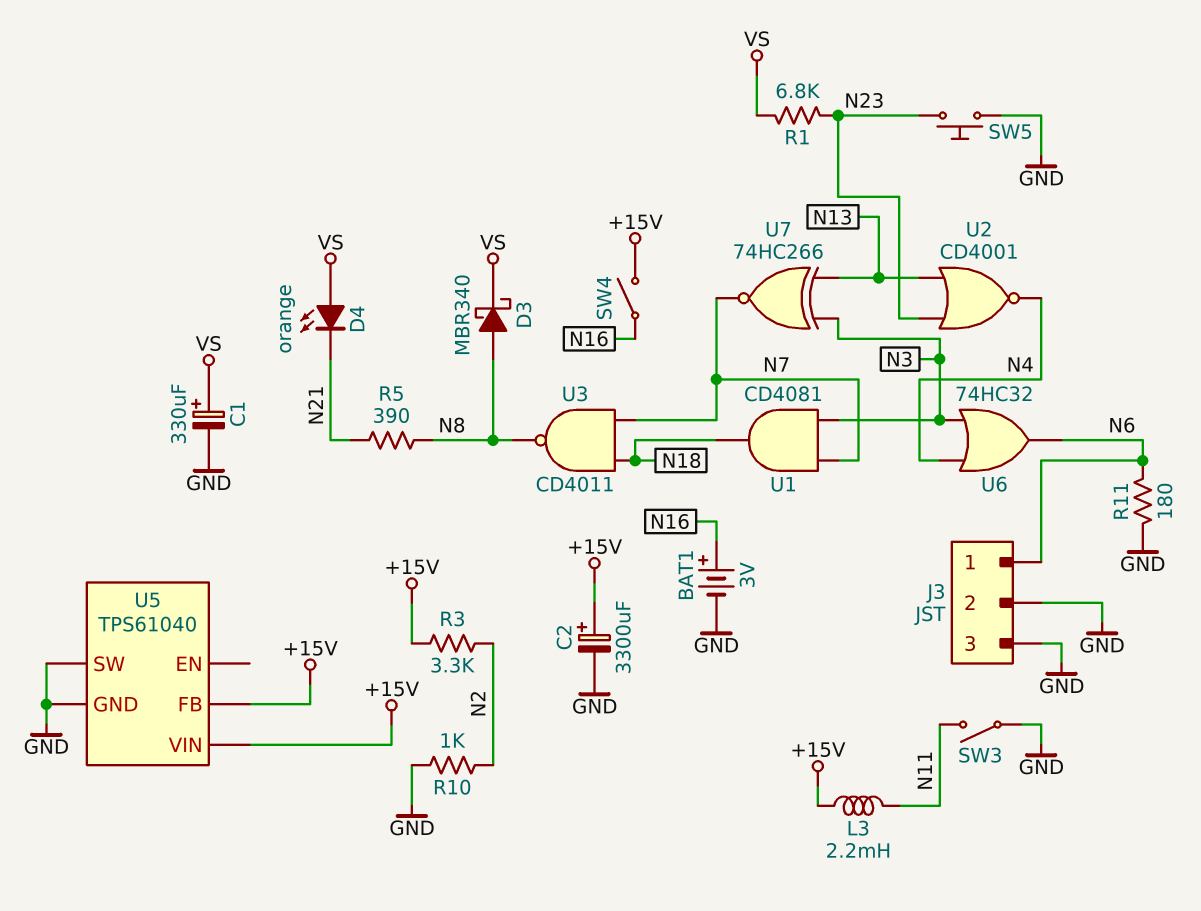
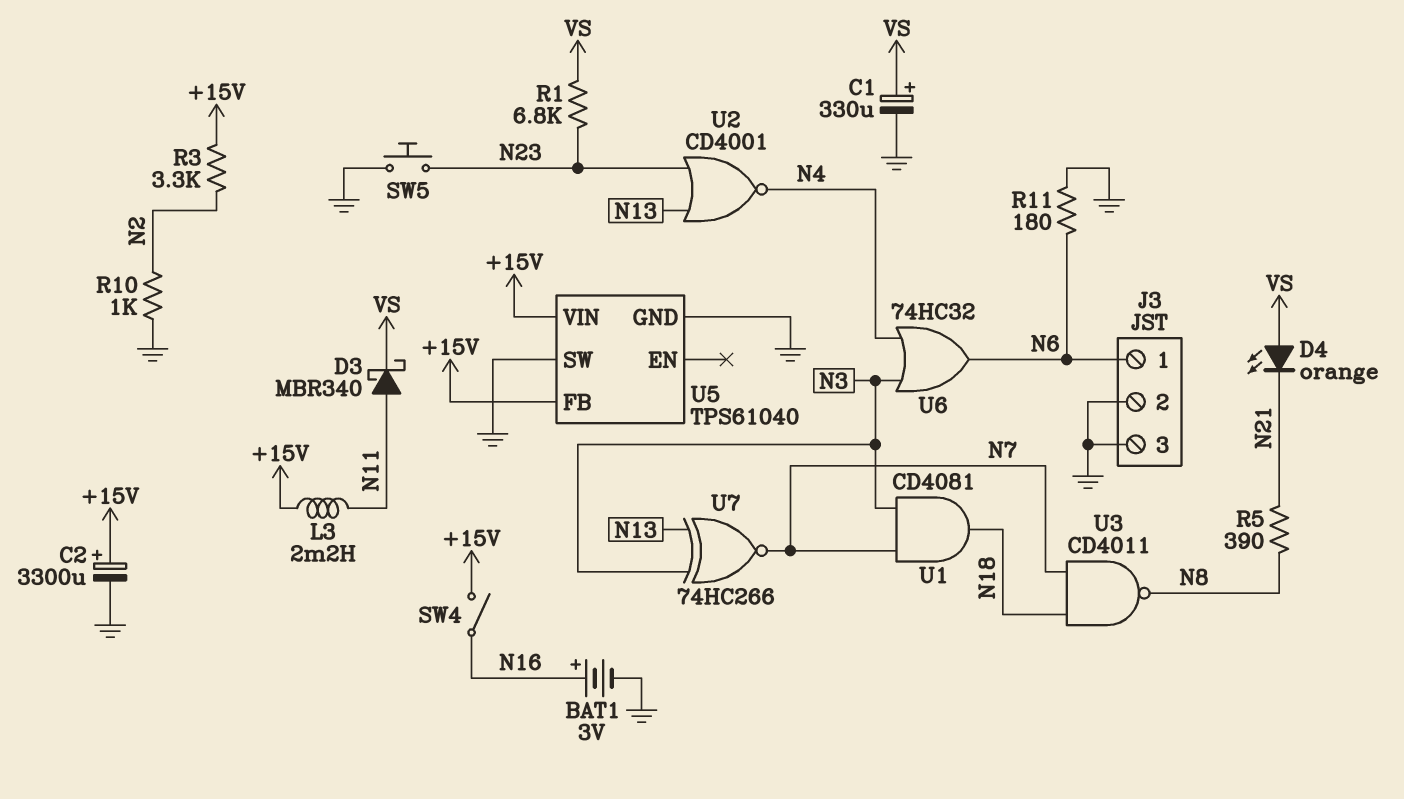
D3: schottky MBR340 (A N8, K VS) -> schottky MBR340 (A N11, K VS)
SW3: switch (GND, N11) -> none

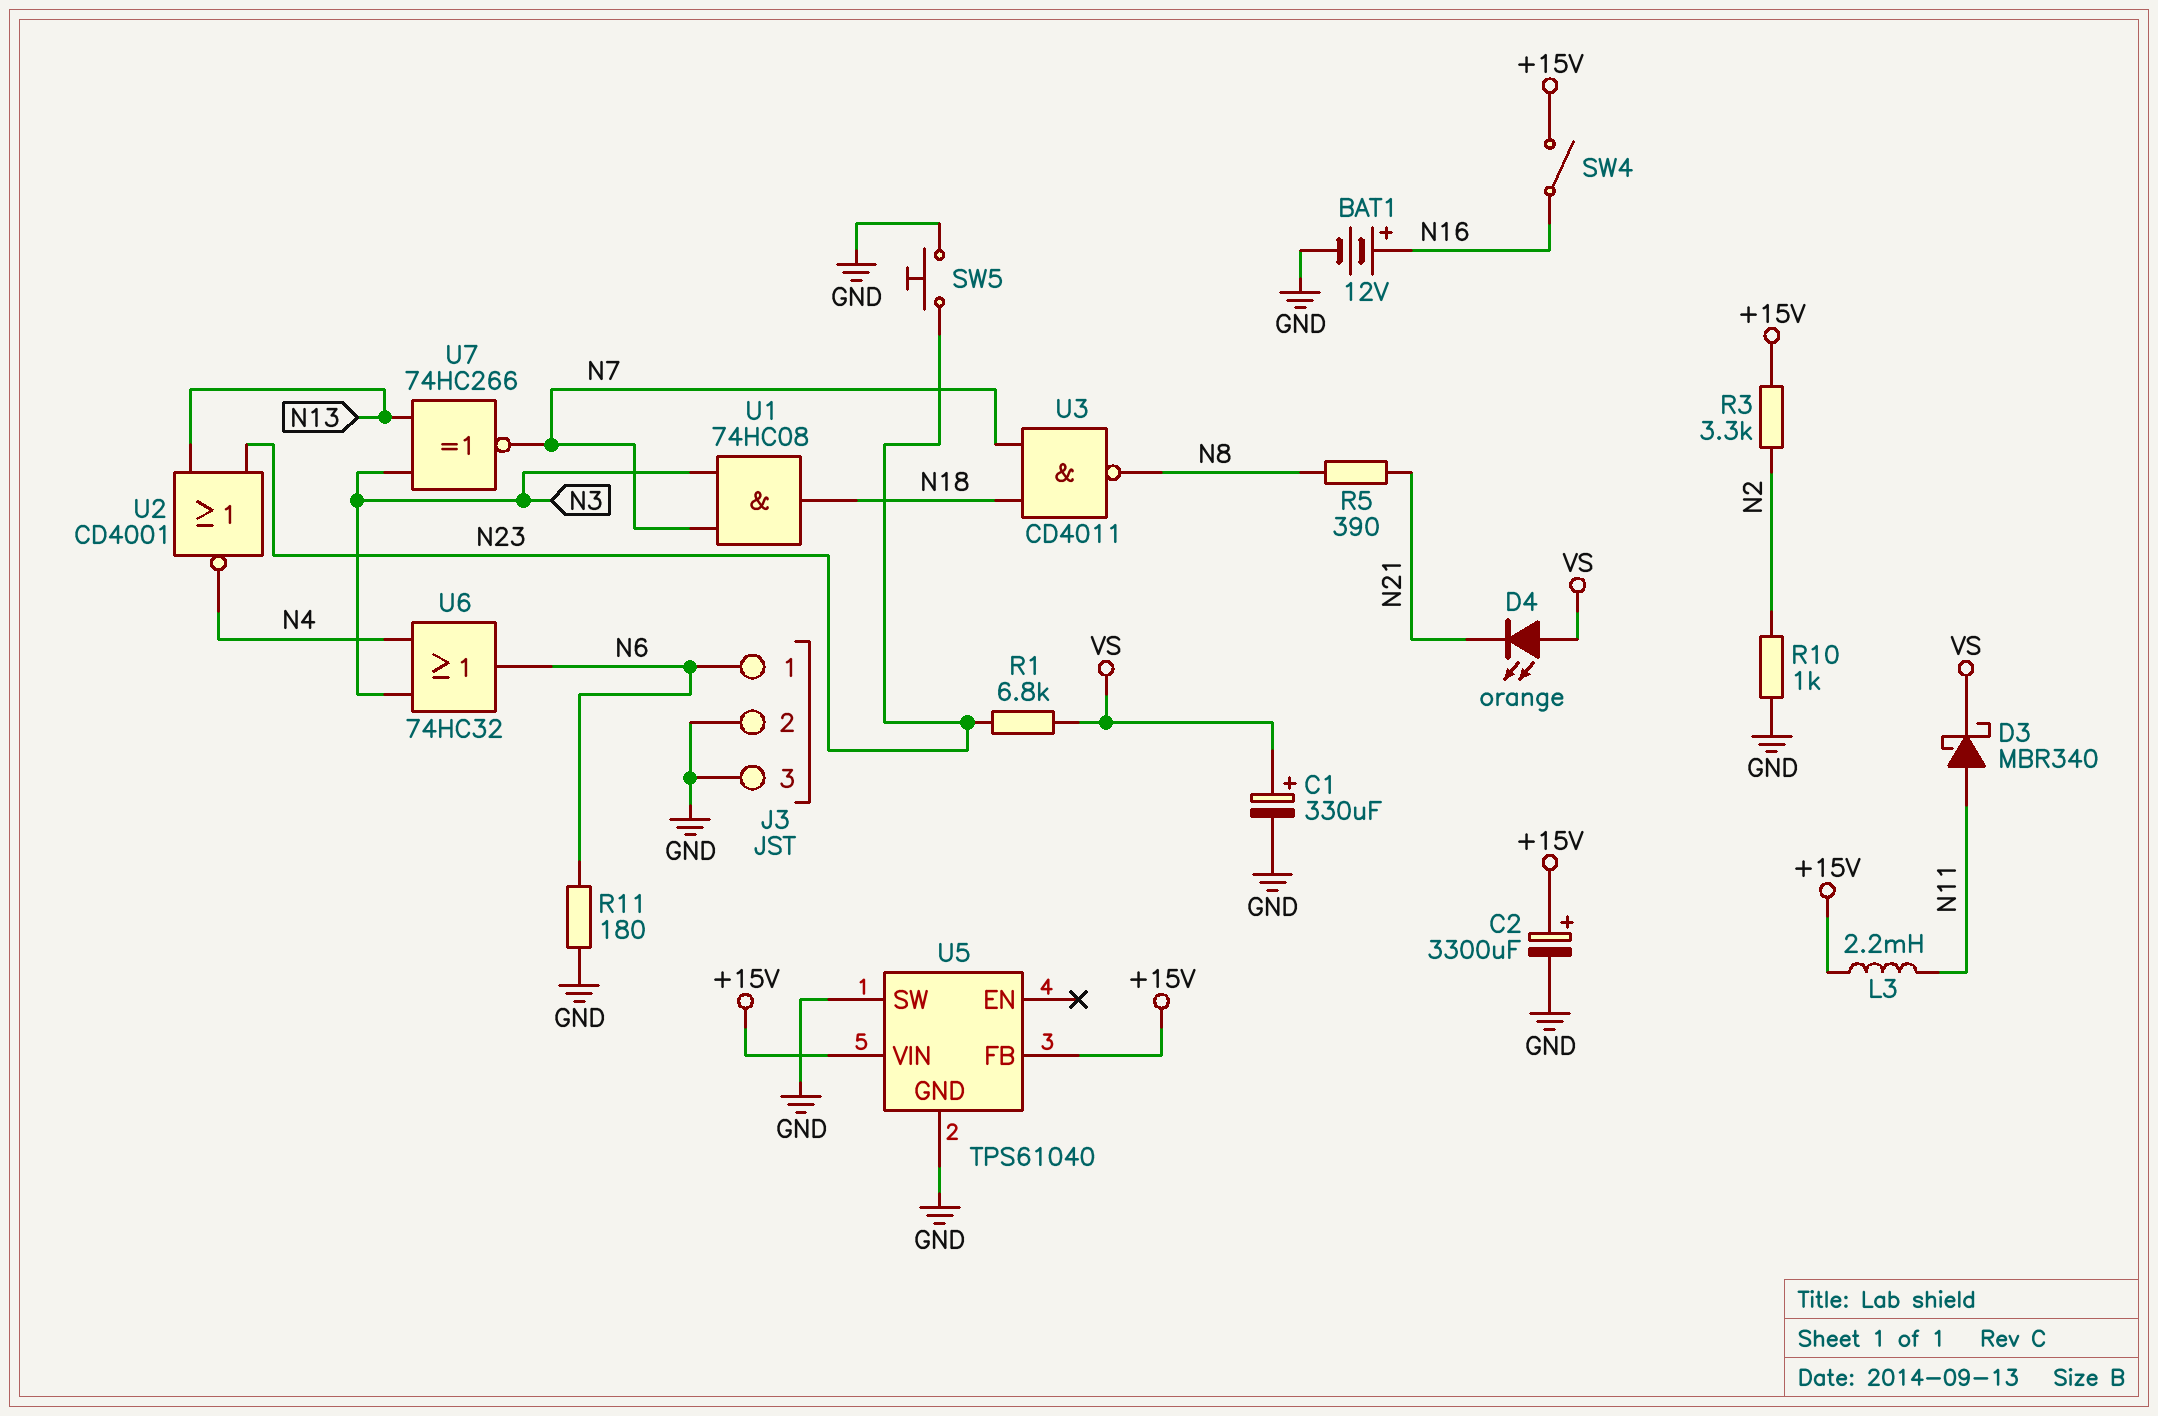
BAT1: 3V (plus N16, minus GND) -> 12V (plus N16, minus GND)
U1: AND CD4081 (in N3, in N7, out N18) -> AND 74HC08 (in N3, in N7, out N18)

